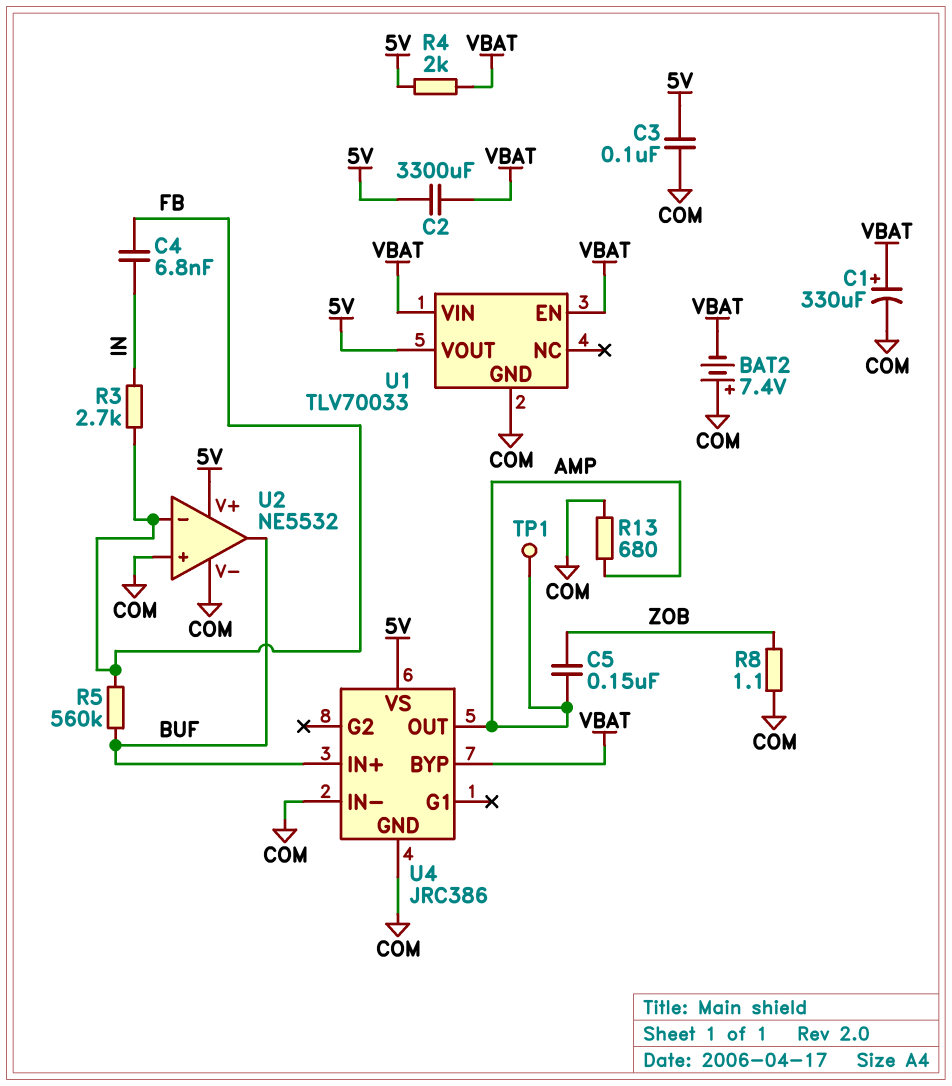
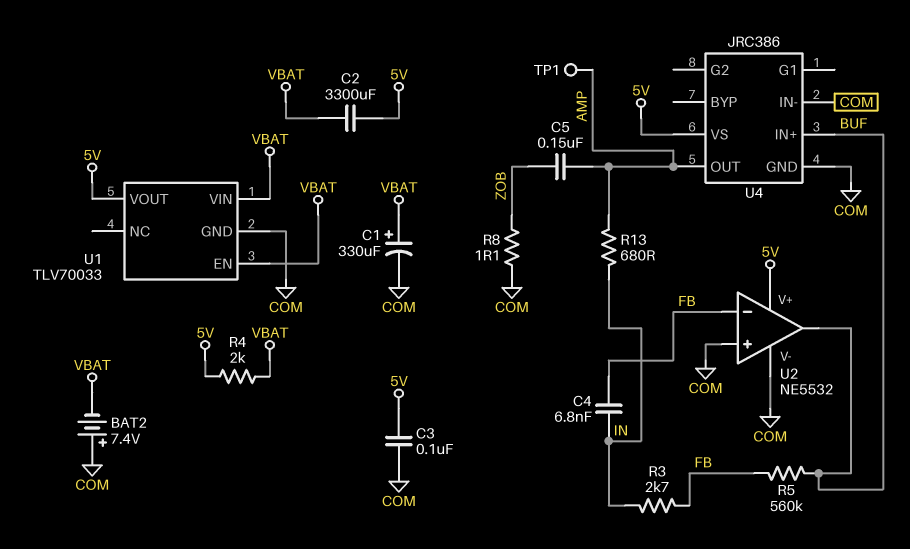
R13: 680 (AMP, COM) -> 680 (AMP, IN)
U4 pin BYP: VBAT -> none

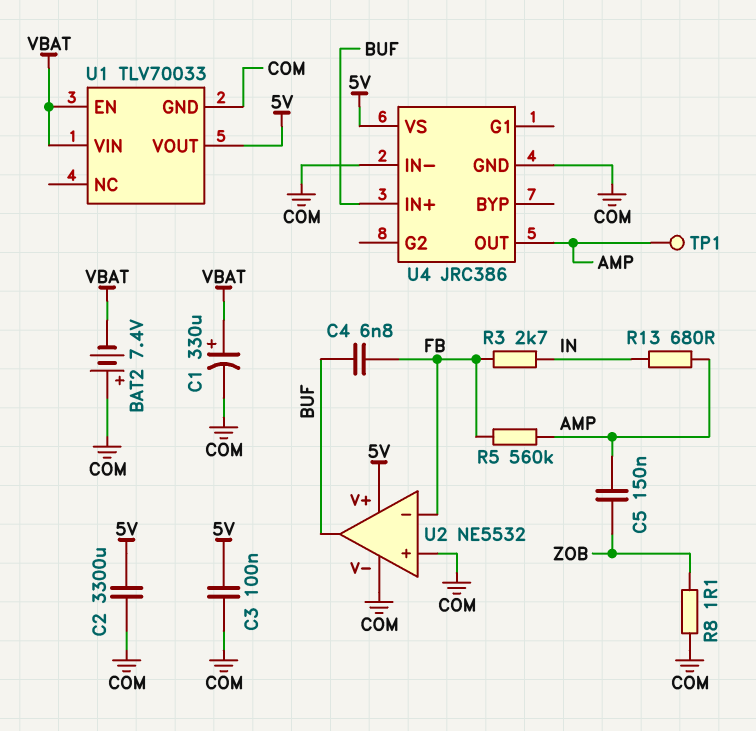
C2: 3300uF (5V, VBAT) -> 3300uF (5V, COM)
C4: 6.8nF (FB, IN) -> 6.8nF (BUF, FB)
R4: 2k (5V, VBAT) -> none
R5: 560k (BUF, FB) -> 560k (AMP, FB)

